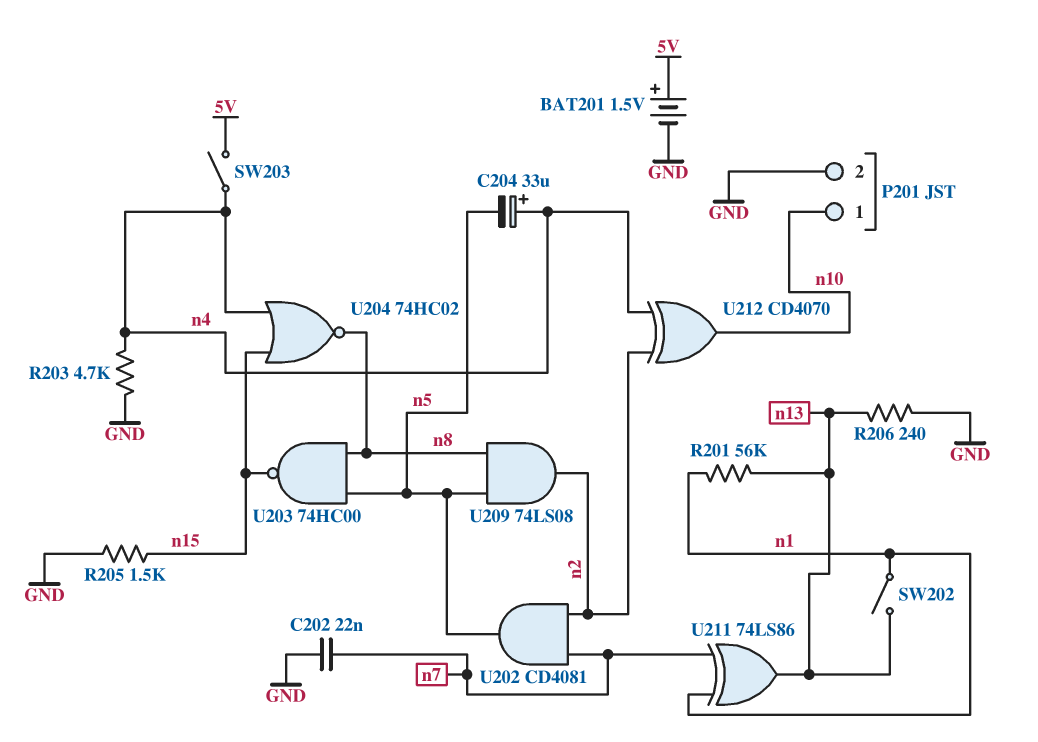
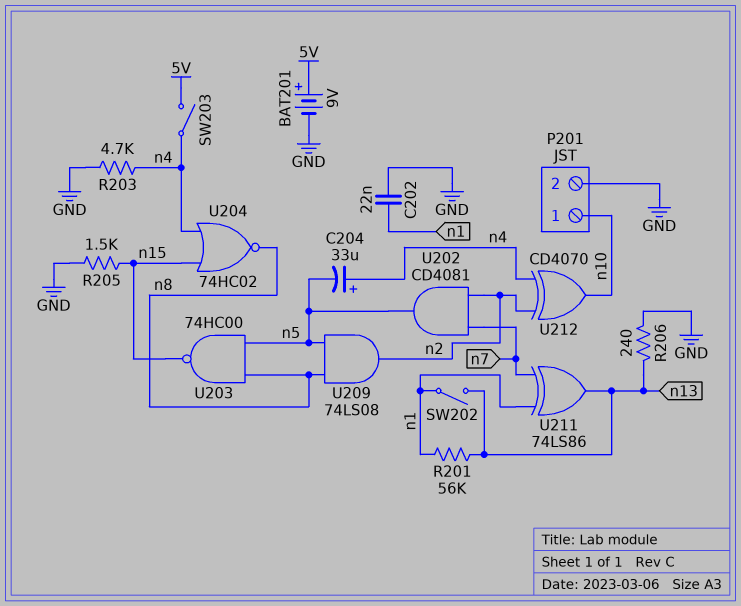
BAT201: 1.5V (plus 5V, minus GND) -> 9V (plus 5V, minus GND)
C202: 22nF (GND, n7) -> 22nF (GND, n1)

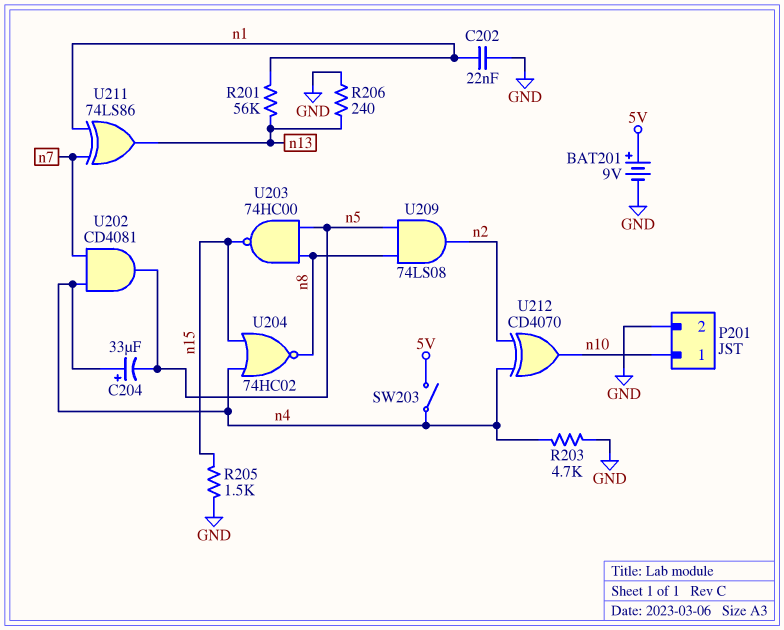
SW202: switch (n1, n13) -> none
U202: AND CD4081 (in n2, in n7, out n5) -> AND CD4081 (in n4, in n7, out n5)

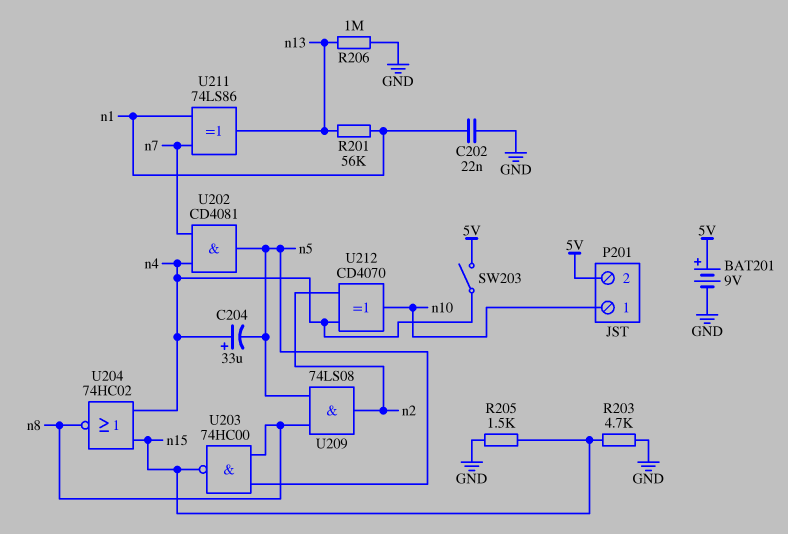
P201 pin 2: GND -> 5V
R203: 4.7k (GND, n4) -> 4.7k (GND, n15)
R206: 240 (GND, n13) -> 1M (GND, n13)

